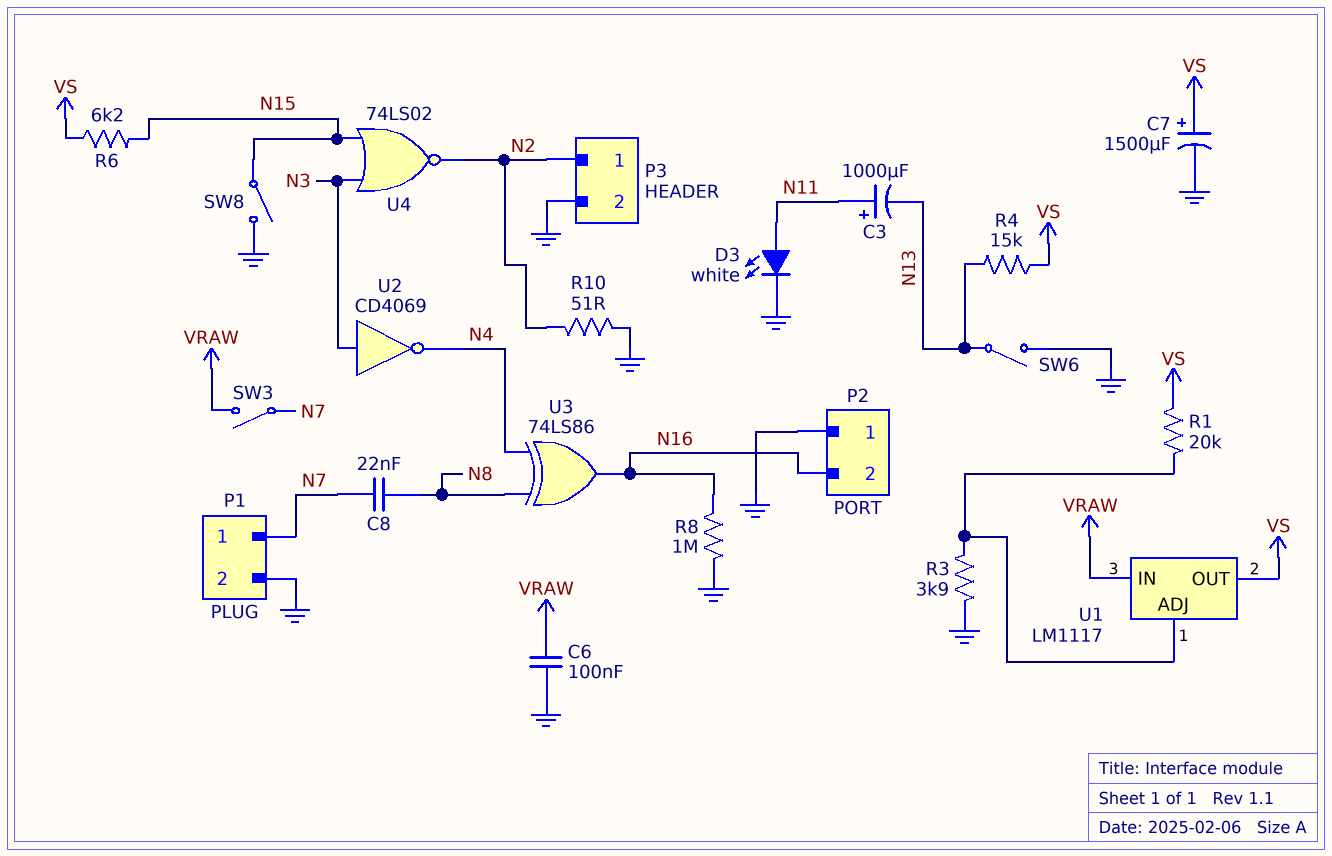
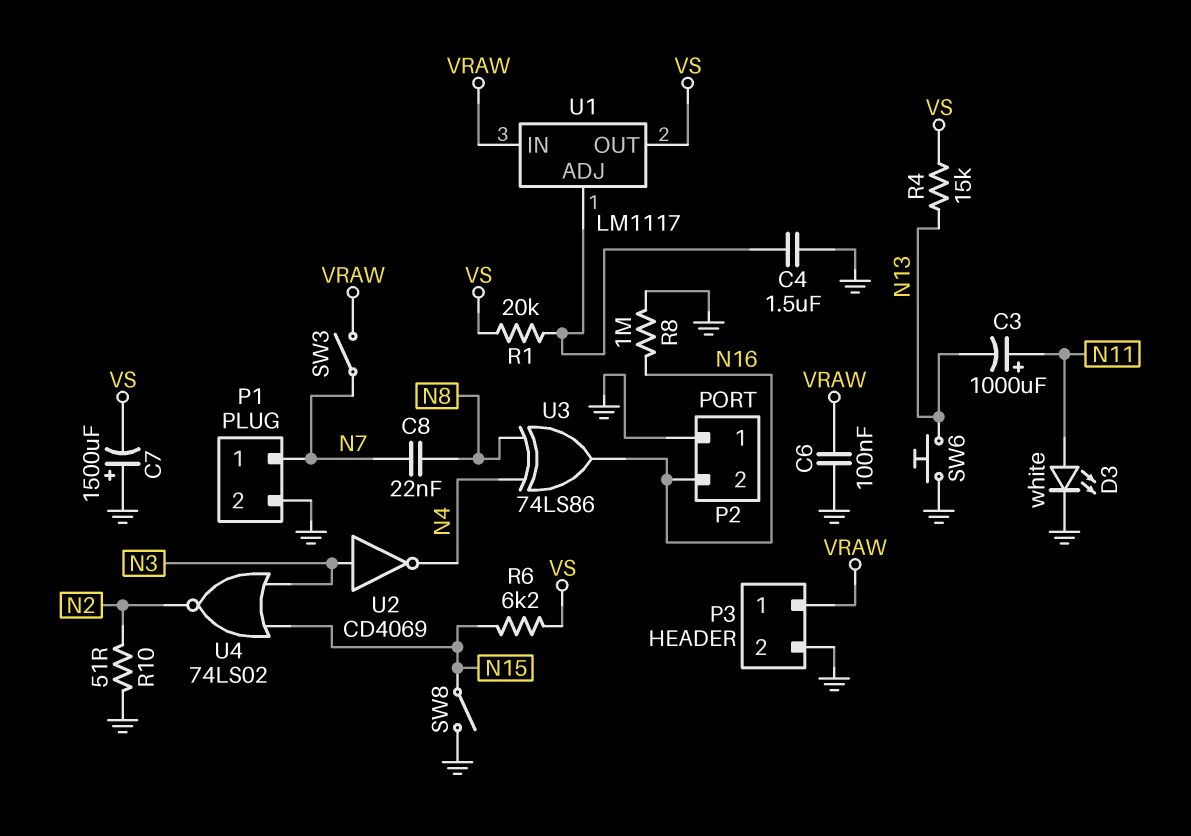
C4: none -> 1.5uF (GND, U1/ADJ)
C7: 1500uF (plus VS, minus GND) -> 1500uF (plus GND, minus VS)
P3 pin 1: N2 -> VRAW
R3: 3.9k (GND, U1/ADJ) -> none
SW6: switch (GND, N13) -> button (GND, N13)

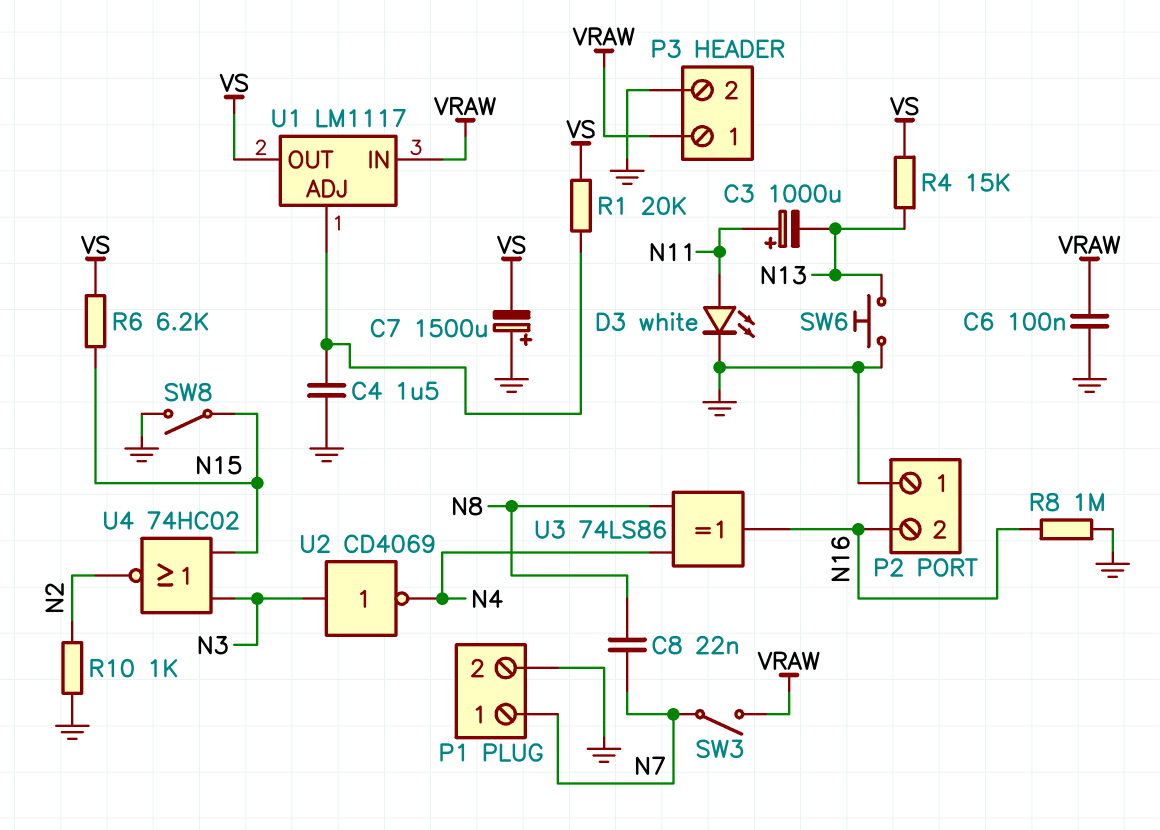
R10: 51 (GND, N2) -> 1k (GND, N2)
U4: NOR 74LS02 (in N3, in N15, out N2) -> NOR 74HC02 (in N3, in N15, out N2)

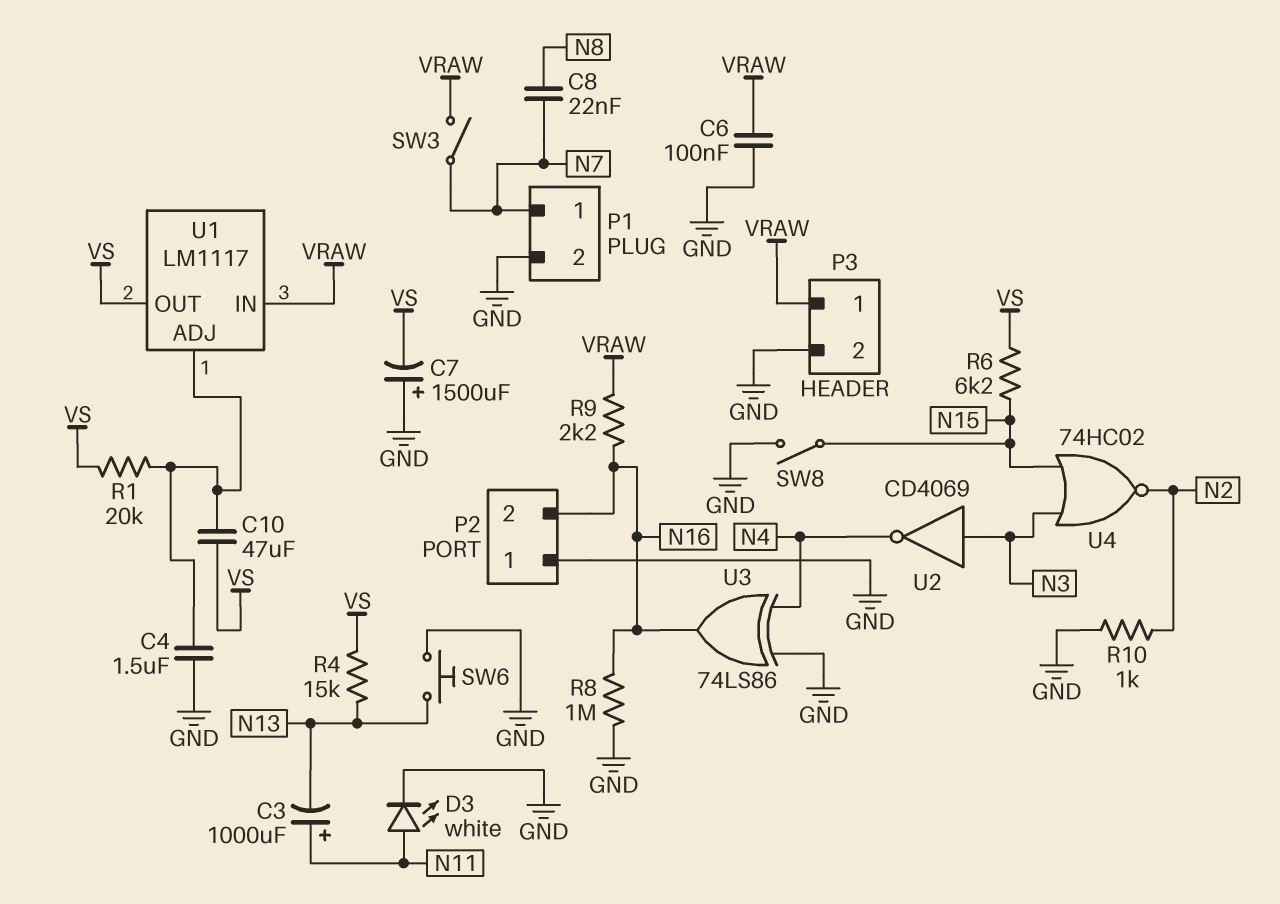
C10: none -> 47uF (U1/ADJ, VS)
R9: none -> 2.2k (N16, VRAW)
U3: XOR 74LS86 (in N4, in N8, out N16) -> XOR 74LS86 (in GND, in N4, out N16)

